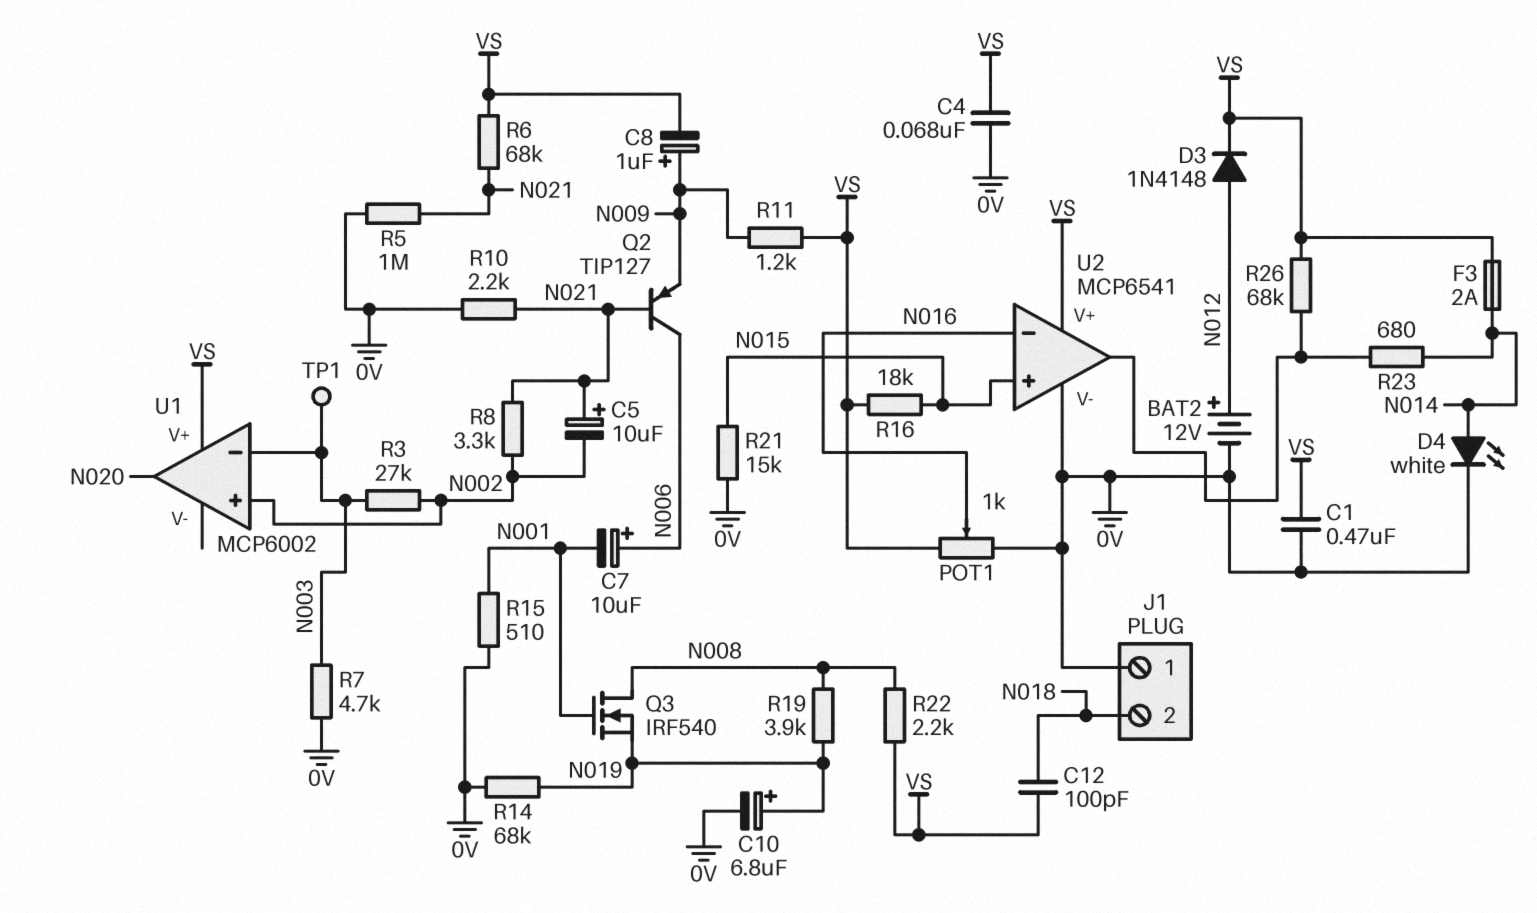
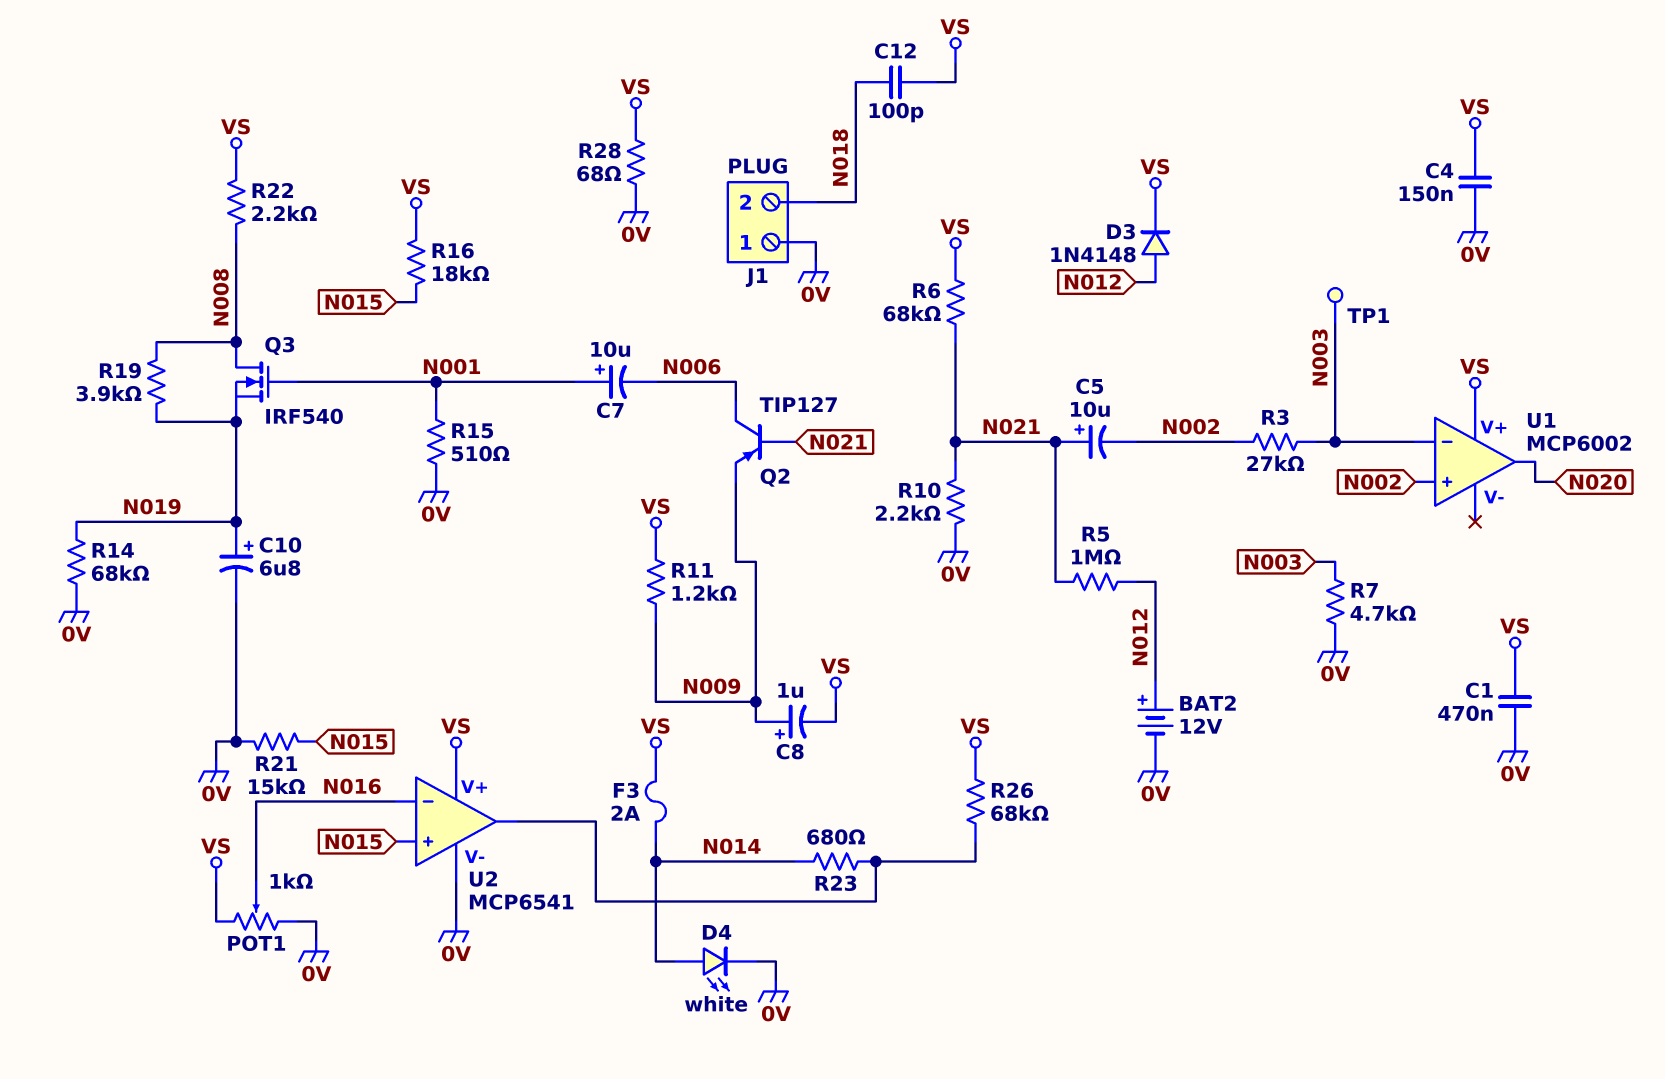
C4: 68nF (0V, VS) -> 150nF (0V, VS)
C7: 10uF (plus N006, minus N001) -> 10uF (plus N001, minus N006)
R5: 1M (0V, N021) -> 1M (N012, N021)
R8: 3.3k (N002, N021) -> none
R28: none -> 68 (0V, VS)

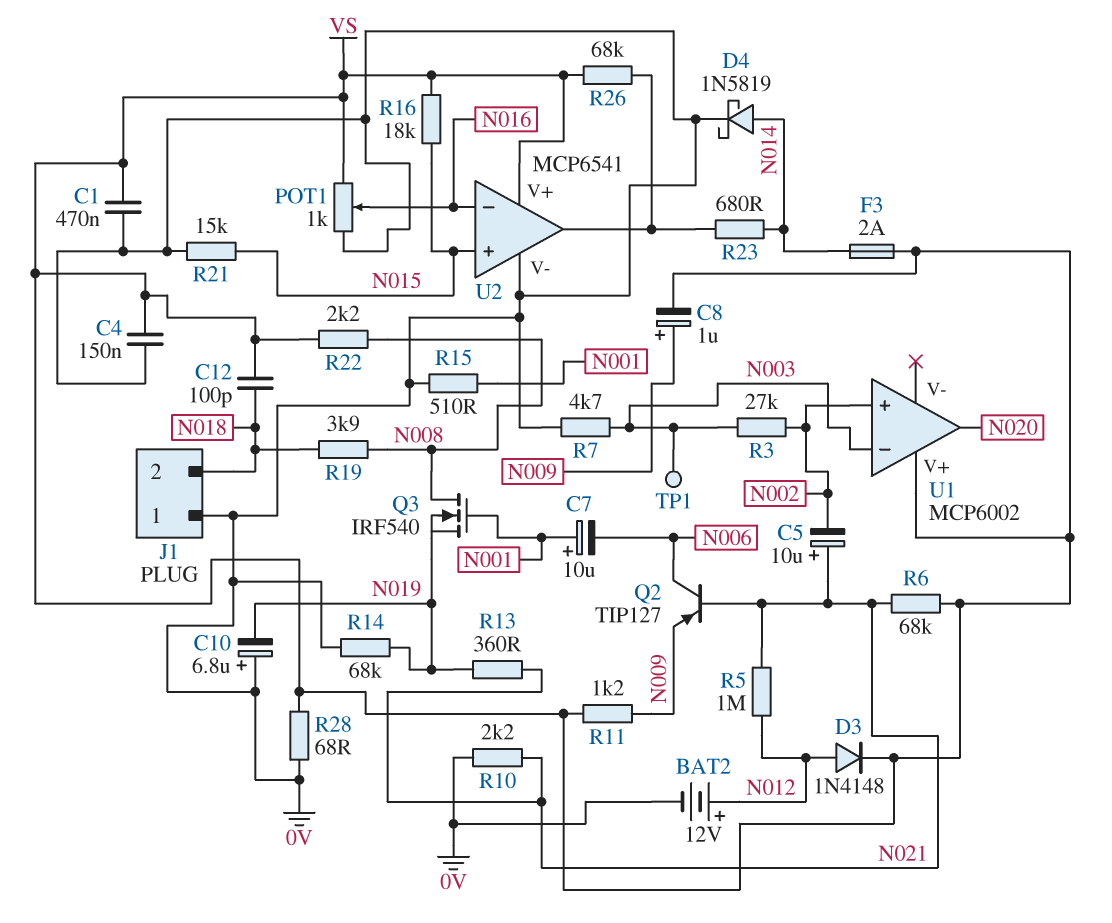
C10: 6.8uF (plus N019, minus 0V) -> 6.8uF (plus 0V, minus N019)
D4: LED white (A N014, K 0V) -> schottky 1N5819 (A N014, K 0V)
R13: none -> 360 (N019, N021)
R19: 3.9k (N008, N019) -> 3.9k (N008, N018)

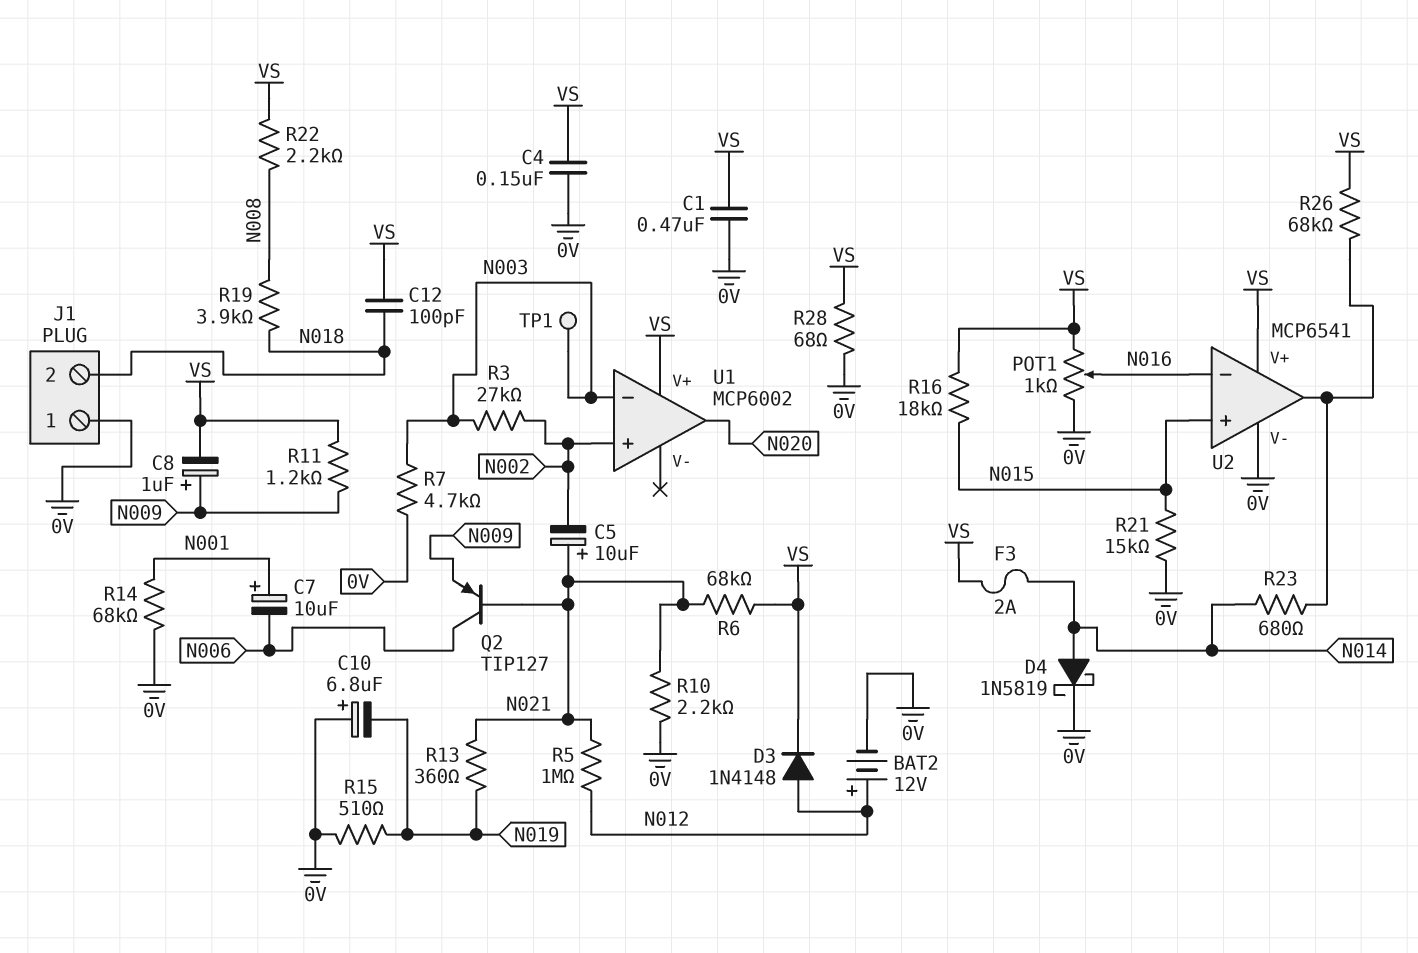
Q3: NMOS IRF540 (G N001, D N008, S N019) -> none
R14: 68k (0V, N019) -> 68k (0V, N001)
R15: 510 (0V, N001) -> 510 (0V, N019)

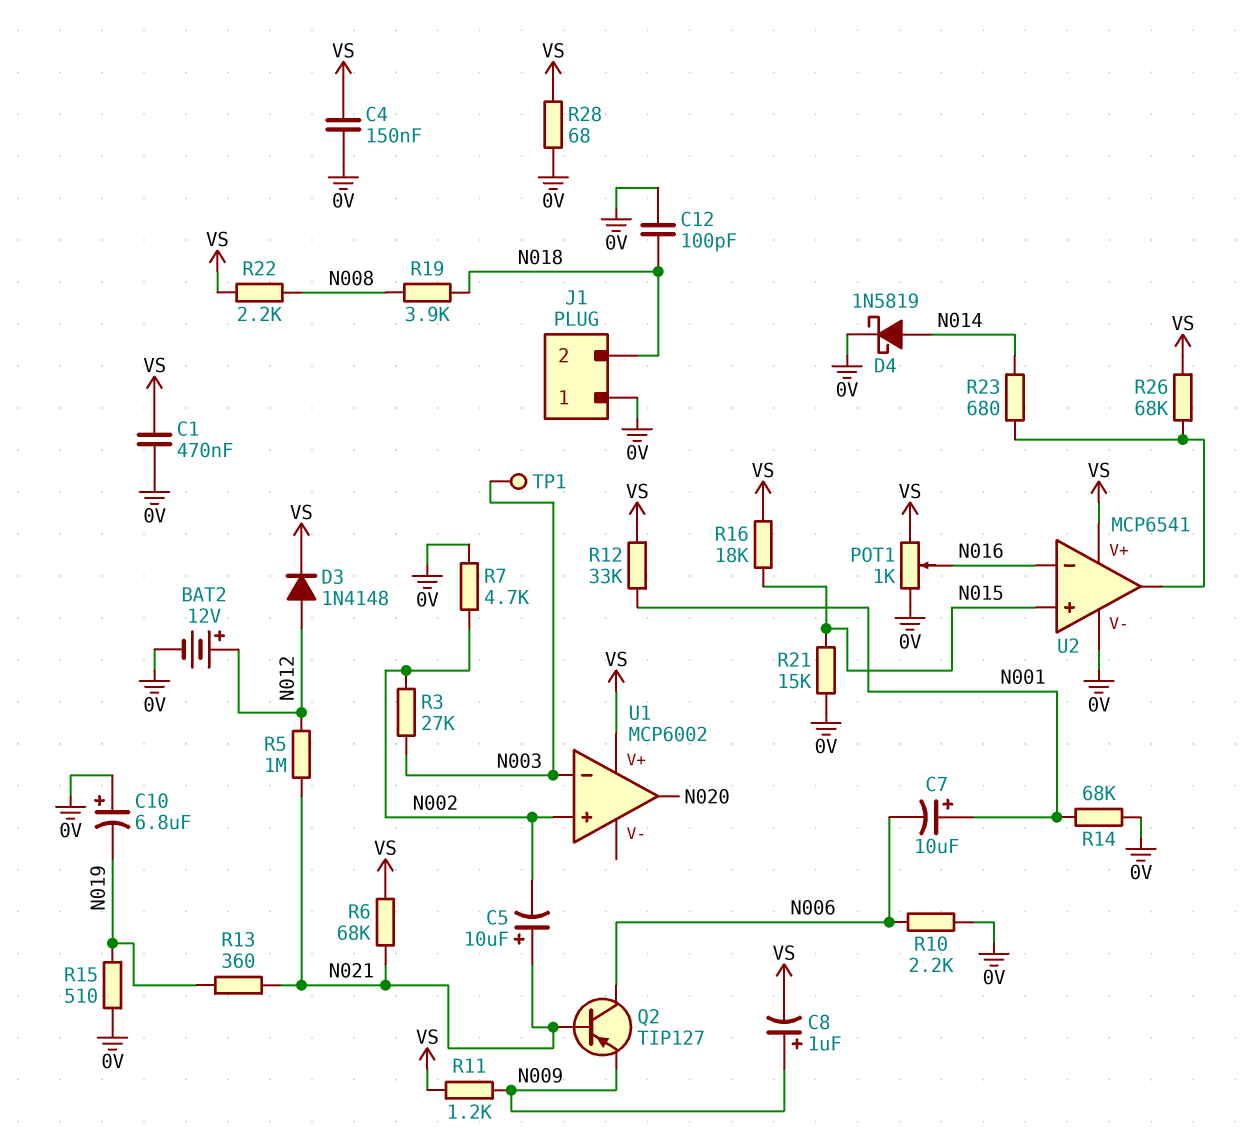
C12: 100pF (N018, VS) -> 100pF (0V, N018)
F3: 2A (N014, VS) -> none
R7: 4.7k (0V, N003) -> 4.7k (0V, N002)
R10: 2.2k (0V, N021) -> 2.2k (0V, N006)
R12: none -> 33k (N001, VS)

